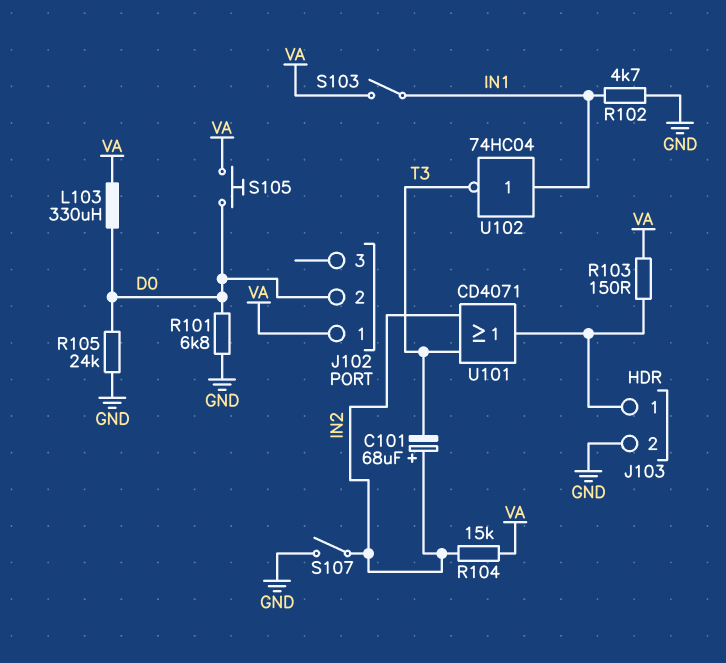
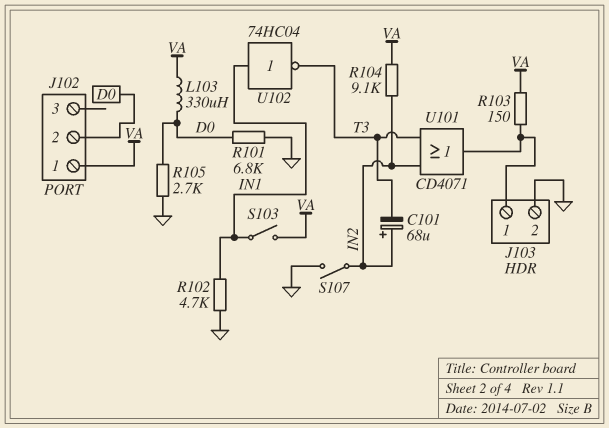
R104: 15k (IN2, VA) -> 9.1k (IN2, VA)
R105: 24k (D0, GND) -> 2.7k (D0, GND)
S105: button (D0, VA) -> none

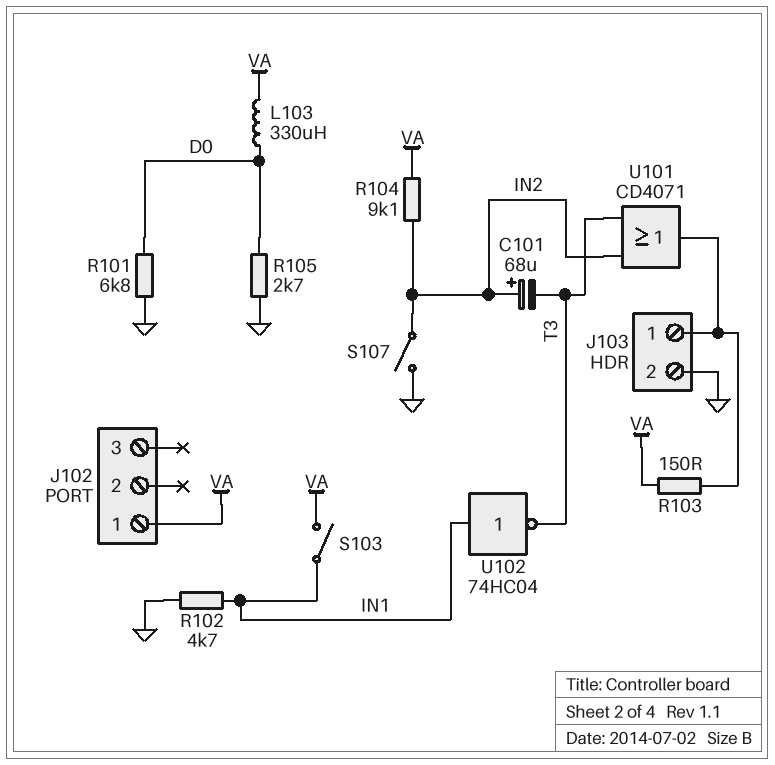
J102 pin 2: D0 -> none

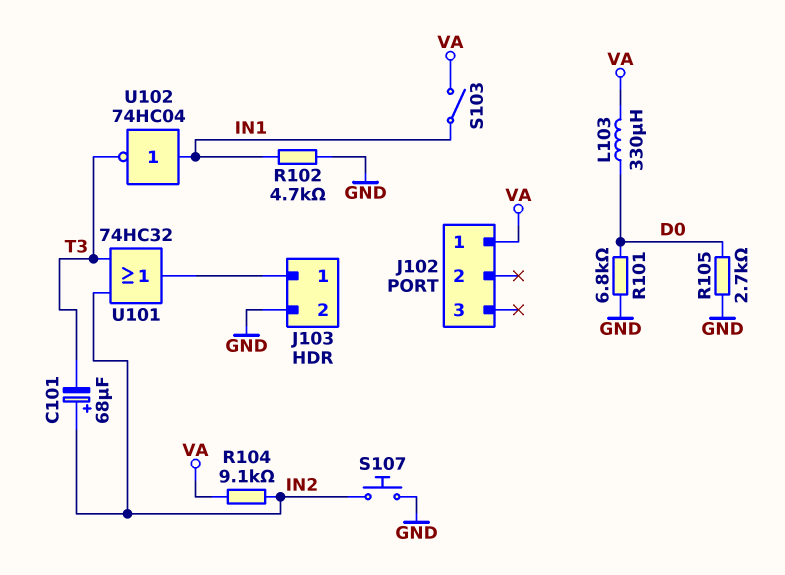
R103: 150 (J103/1, VA) -> none
S107: switch (GND, IN2) -> button (GND, IN2)
U101: OR CD4071 (in IN2, in T3, out J103/1) -> OR 74HC32 (in IN2, in T3, out J103/1)

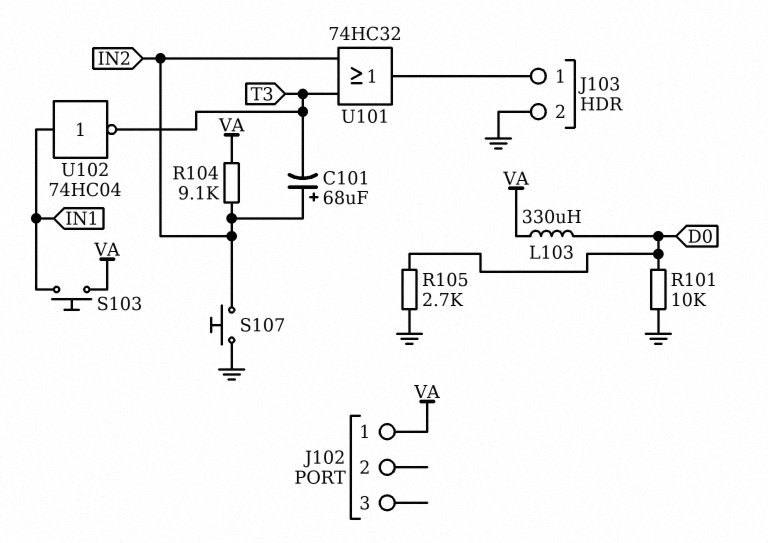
R101: 6.8k (D0, GND) -> 10k (D0, GND)
R102: 4.7k (GND, IN1) -> none
S103: switch (IN1, VA) -> button (IN1, VA)

